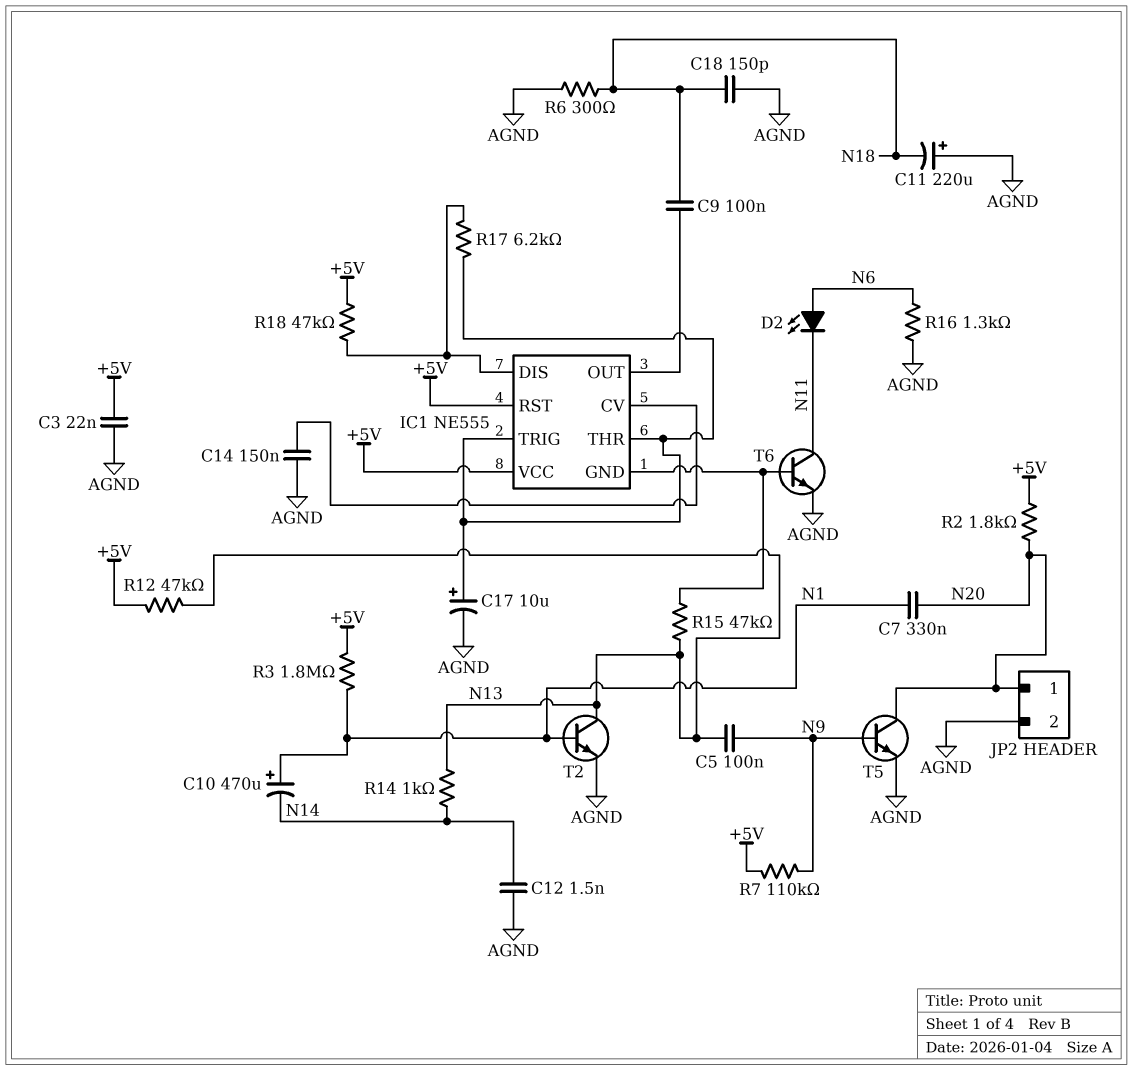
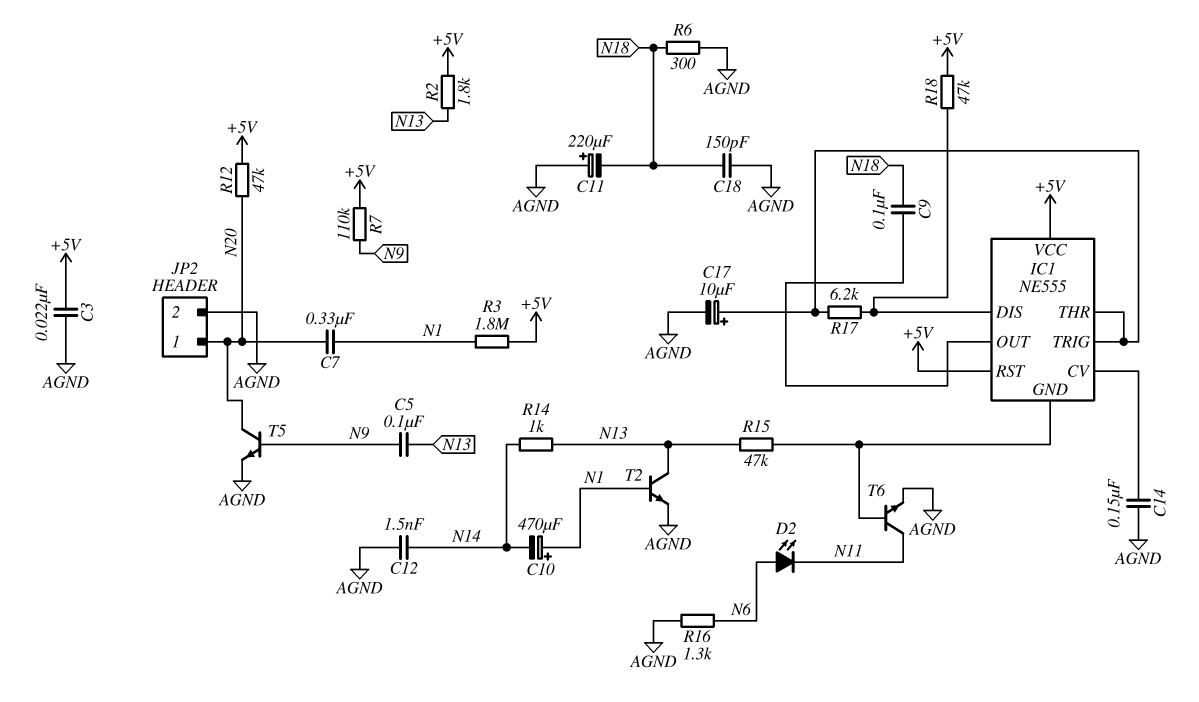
R2: 1.8k (+5V, N20) -> 1.8k (+5V, N13)
R12: 47k (+5V, N13) -> 47k (+5V, N20)

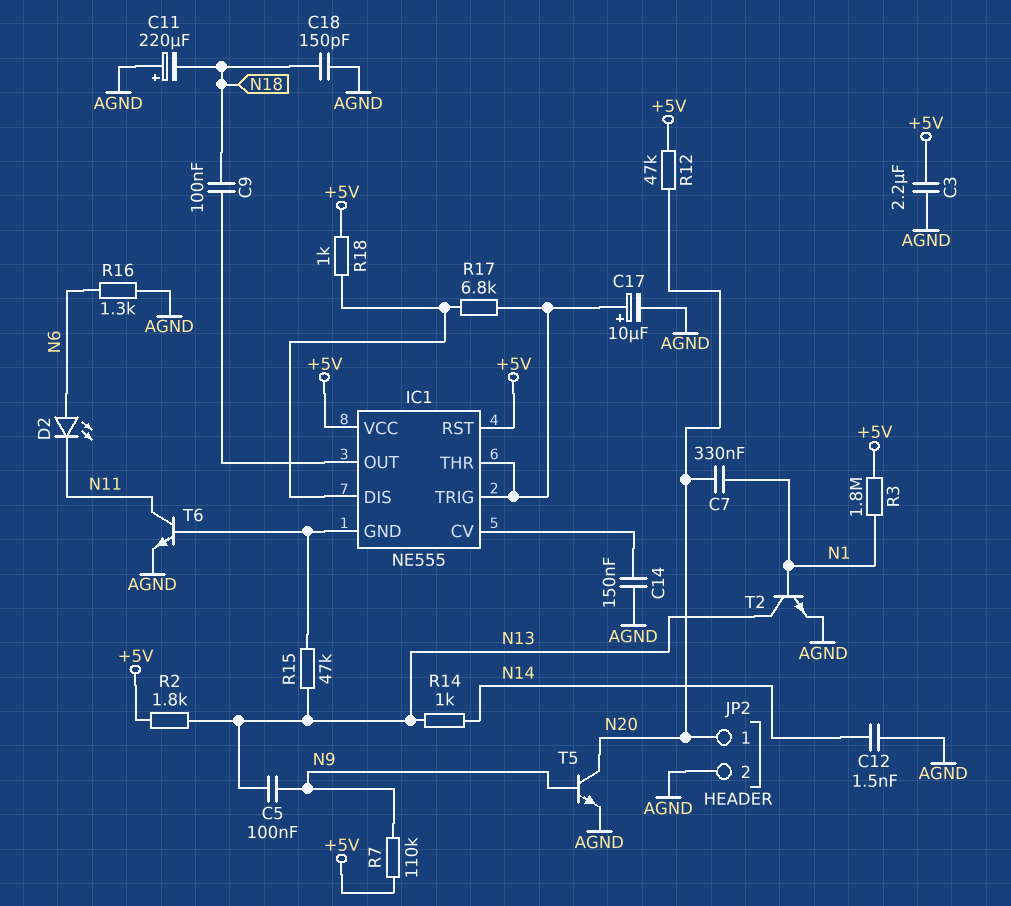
C3: 22nF (+5V, AGND) -> 2.2uF (+5V, AGND)
C10: 470uF (plus N1, minus N14) -> none
R6: 300 (AGND, N18) -> none
R17: 6.2k (IC1/DIS, IC1/THR) -> 6.8k (IC1/DIS, IC1/THR)
R18: 47k (+5V, IC1/DIS) -> 1k (+5V, IC1/DIS)

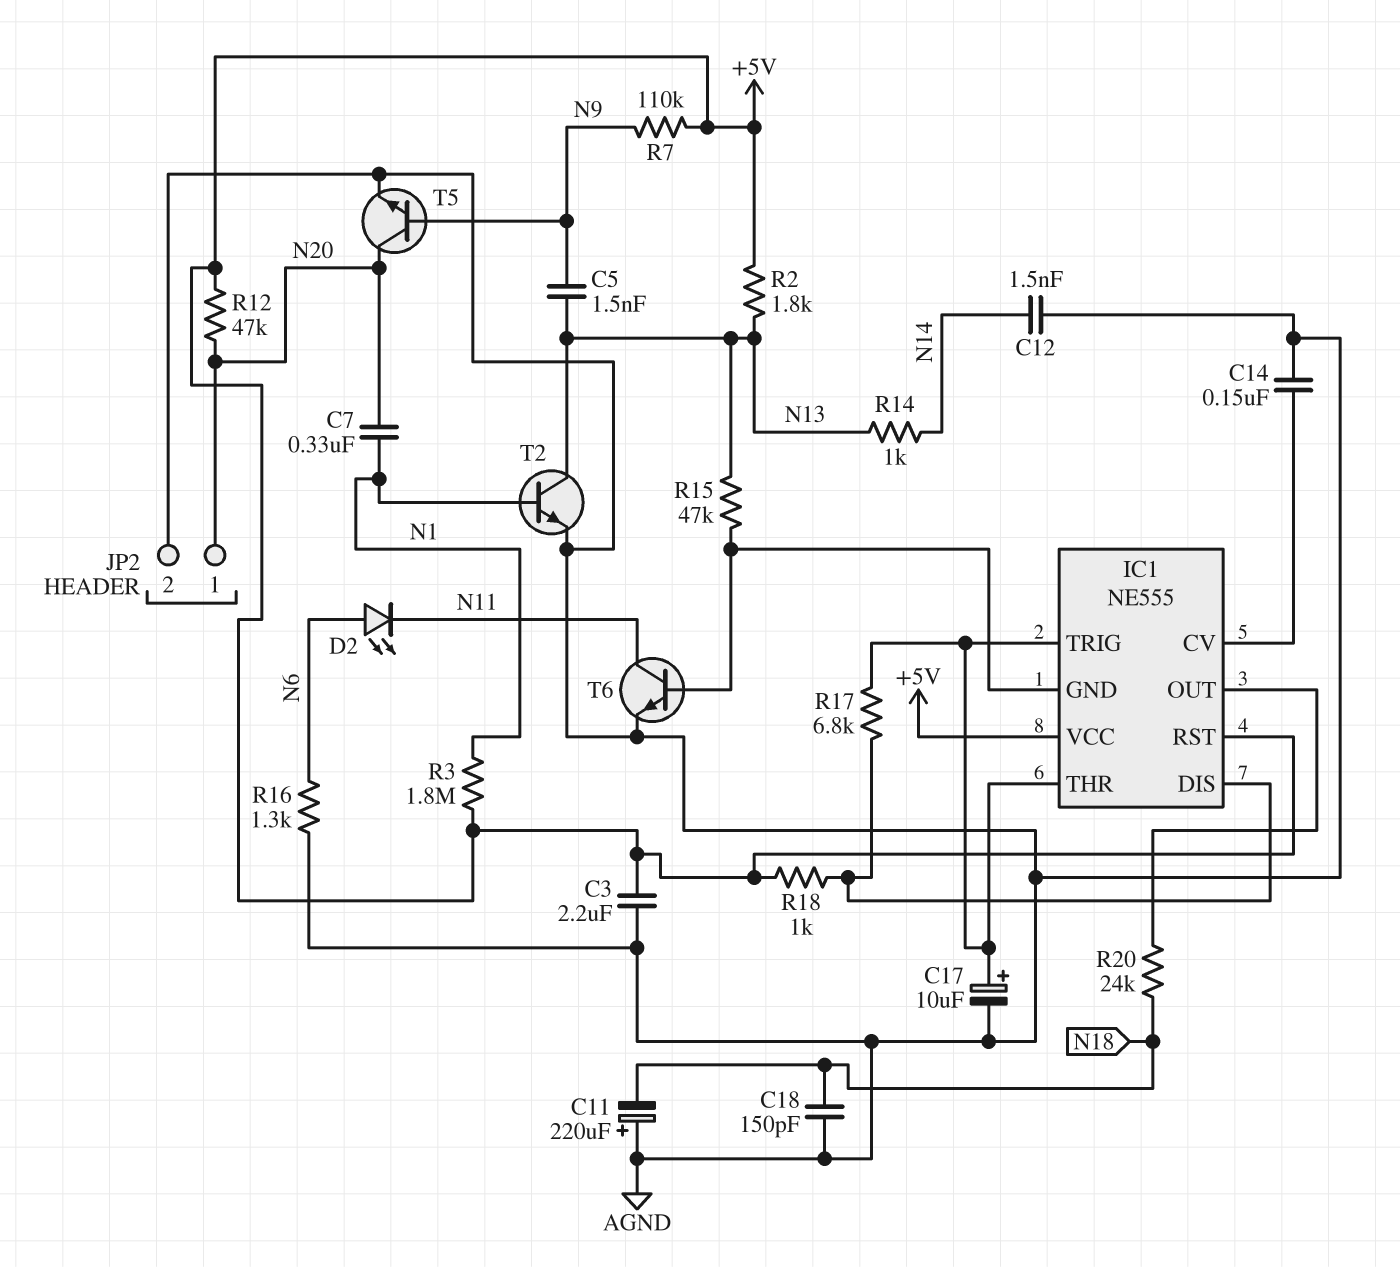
C5: 100nF (N9, N13) -> 1.5nF (N9, N13)
C9: 100nF (IC1/OUT, N18) -> none
R20: none -> 24k (IC1/OUT, N18)

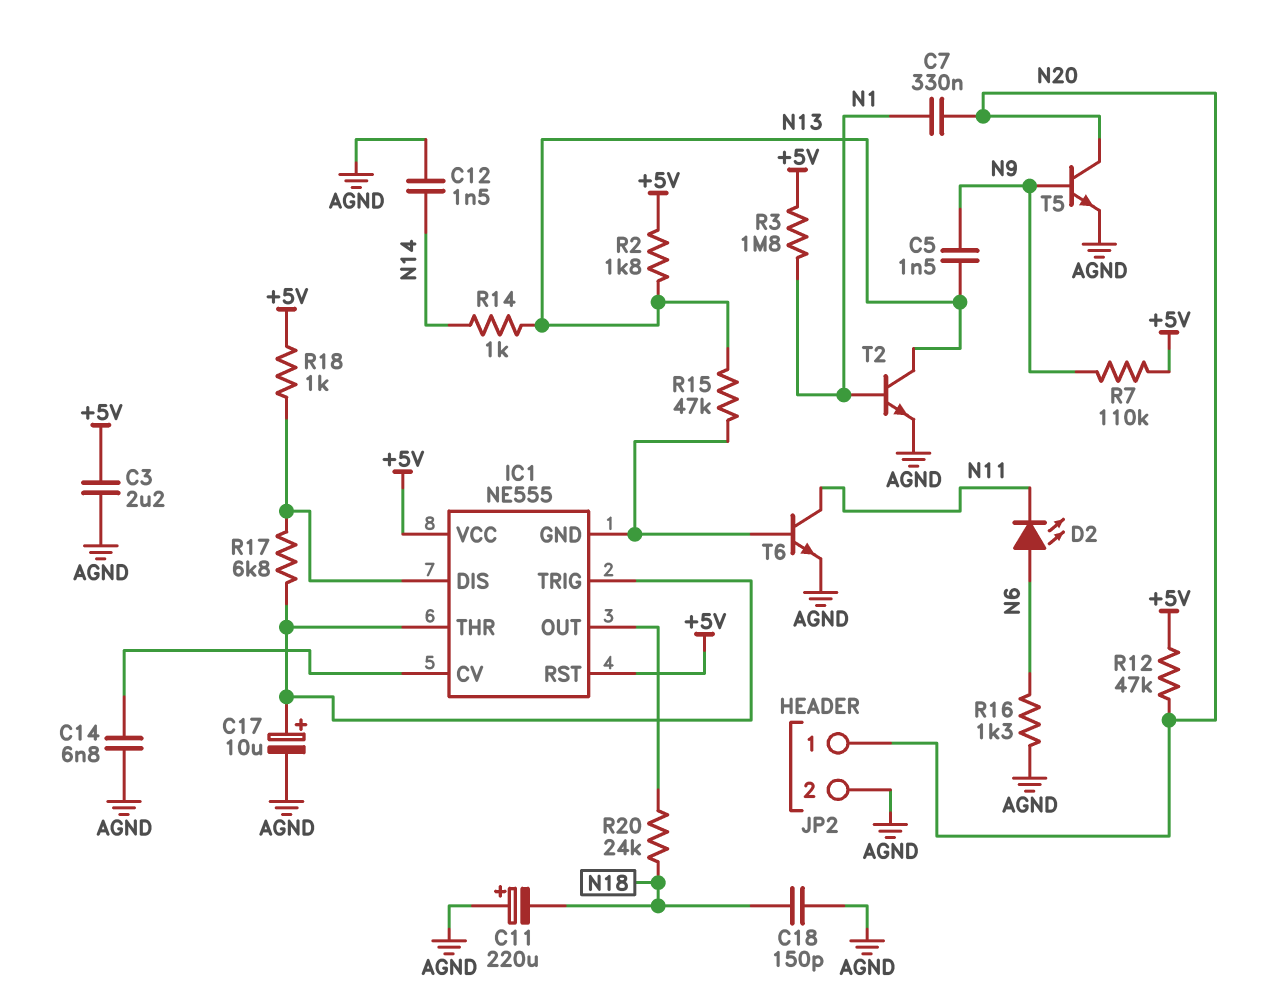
C14: 150nF (AGND, IC1/CV) -> 6.8nF (AGND, IC1/CV)

